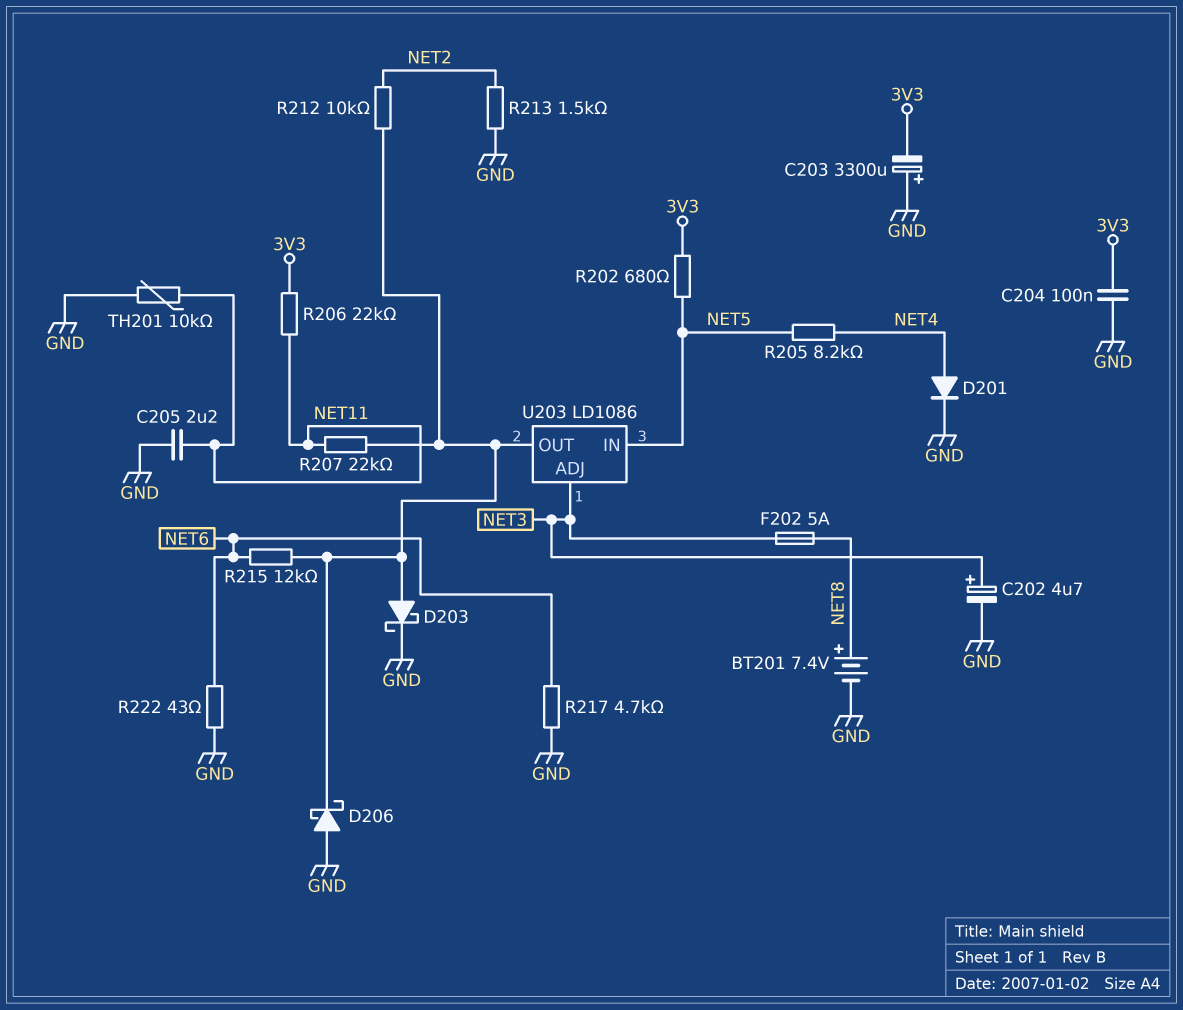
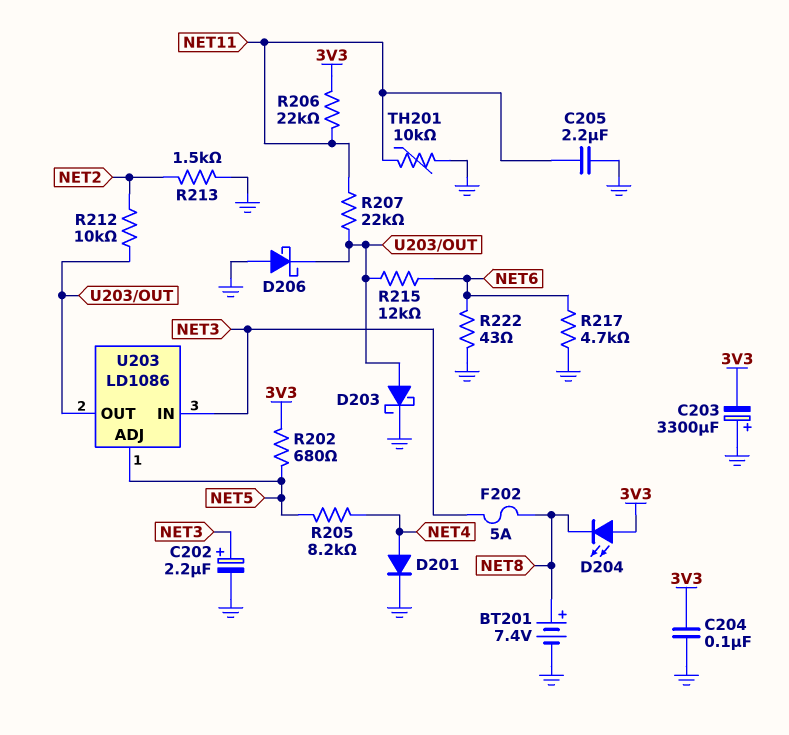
C202: 4.7uF (plus NET3, minus GND) -> 2.2uF (plus NET3, minus GND)
D204: none -> LED (A 3V3, K NET8)
U203 pin ADJ: NET3 -> NET5
U203 pin IN: NET5 -> NET3

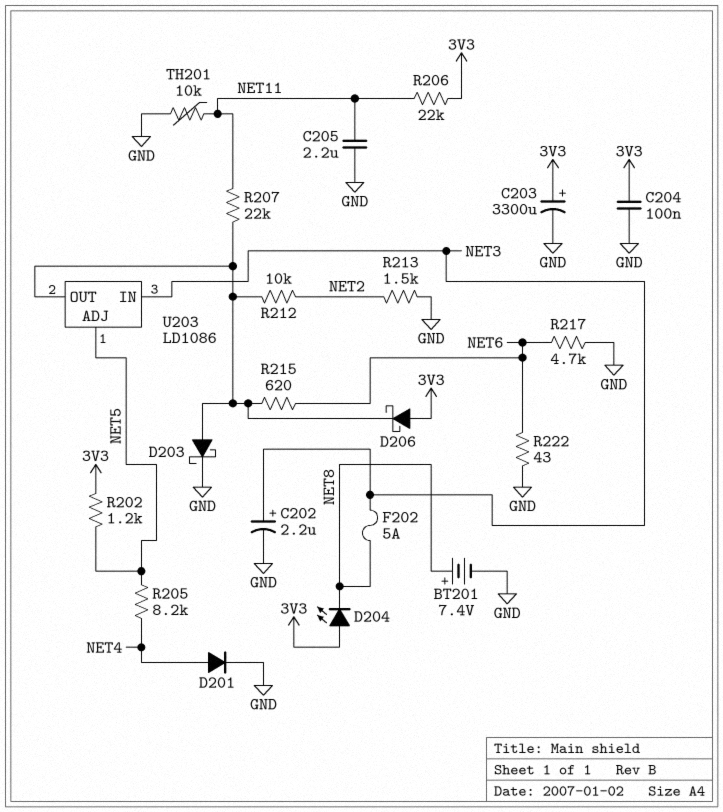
C203: 3300uF (plus GND, minus 3V3) -> 3300uF (plus 3V3, minus GND)
D206: schottky (A GND, K U203/OUT) -> schottky (A 3V3, K U203/OUT)
R202: 680 (3V3, NET5) -> 1.2k (3V3, NET5)
R215: 12k (NET6, U203/OUT) -> 620 (NET6, U203/OUT)

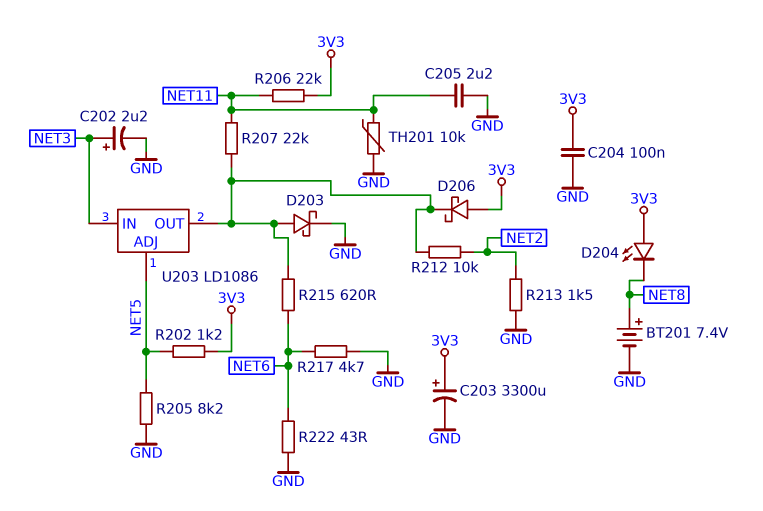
D201: diode (A NET4, K GND) -> none
F202: 5A (NET3, NET8) -> none
R205: 8.2k (NET4, NET5) -> 8.2k (GND, NET5)

